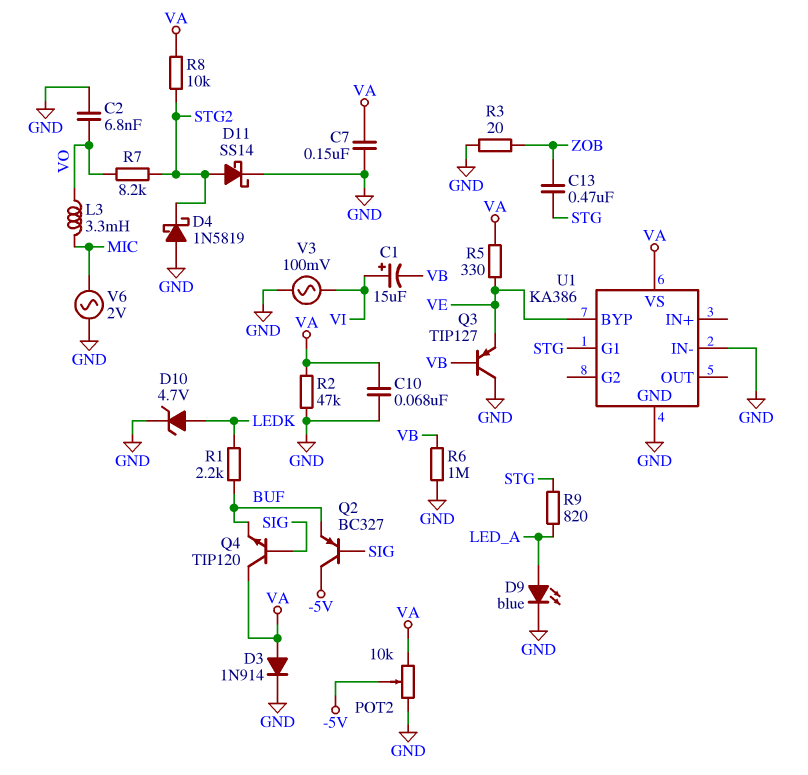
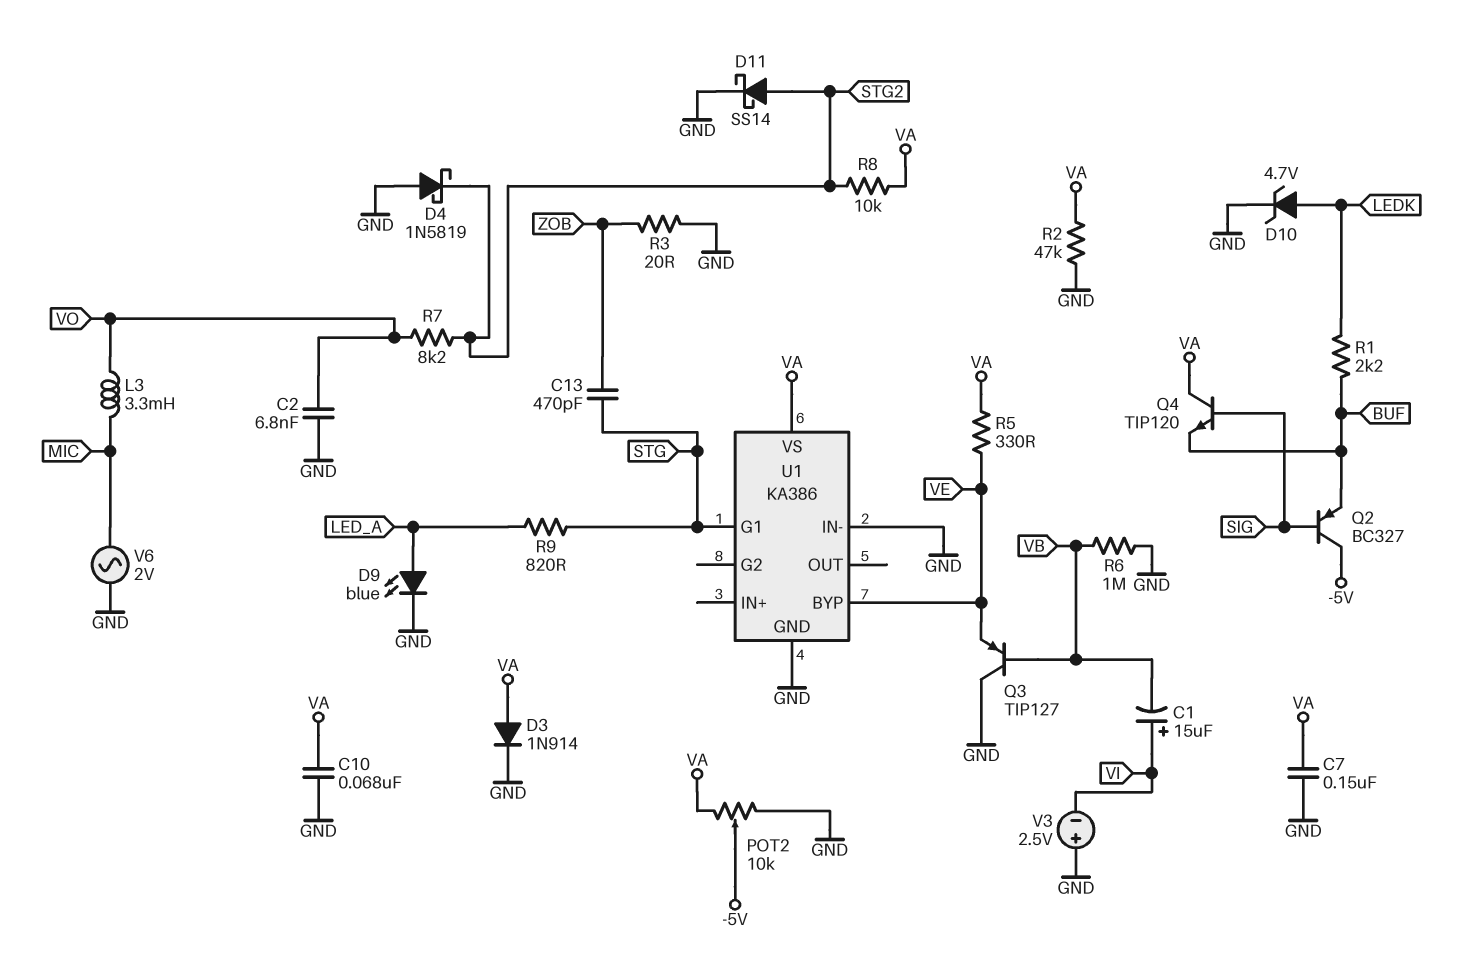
C13: 470nF (STG, ZOB) -> 470pF (STG, ZOB)
V3: AC 100mV (GND, VI) -> 2.5V (plus GND, minus VI)

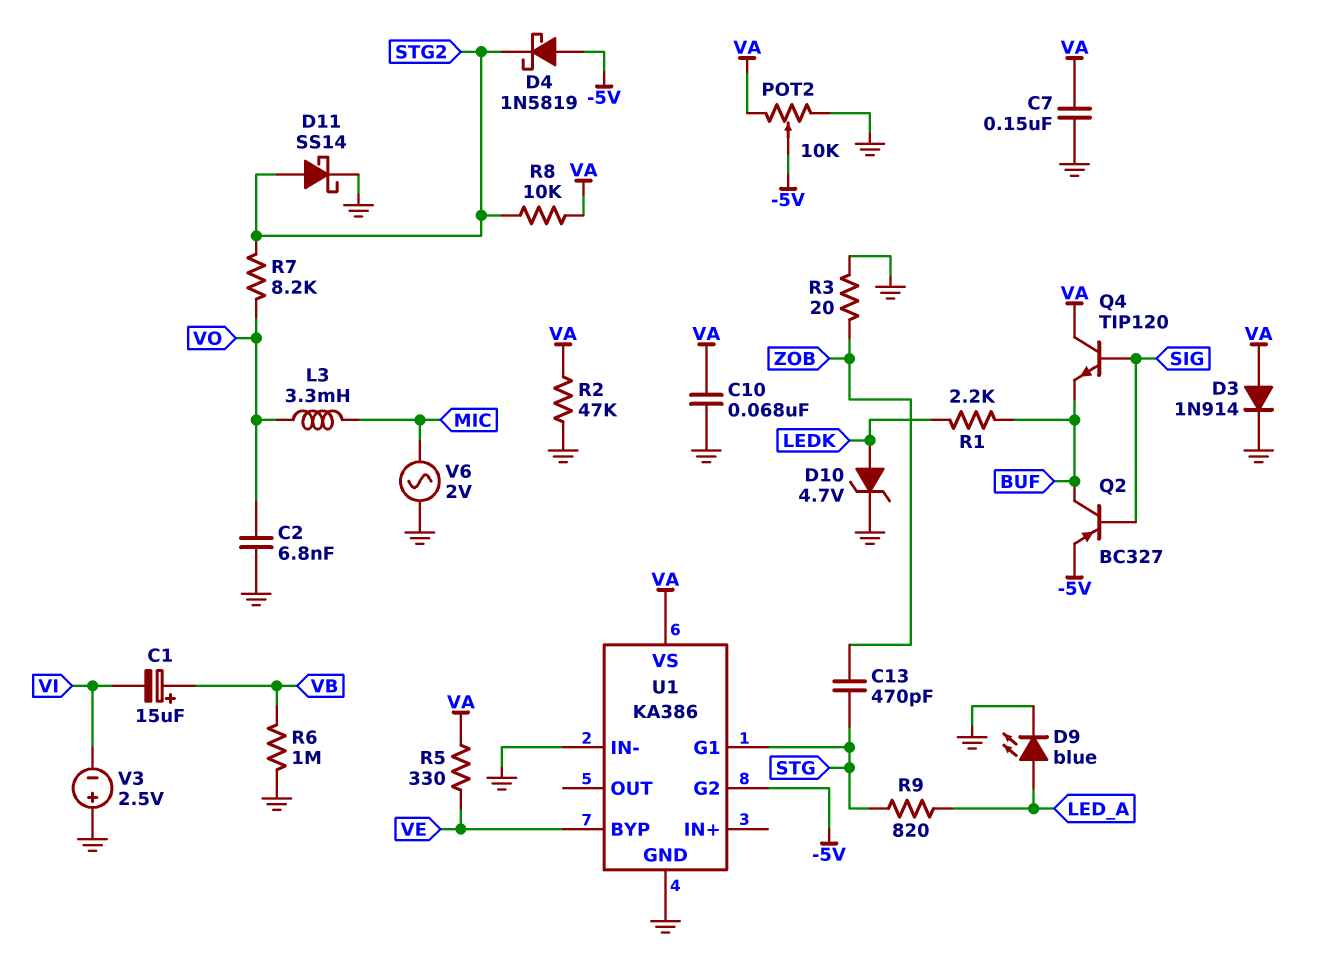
C1: 15uF (plus VI, minus VB) -> 15uF (plus VB, minus VI)
D4: schottky 1N5819 (A GND, K STG2) -> schottky 1N5819 (A -5V, K STG2)
Q2: PNP BC327 (B SIG, C -5V, E BUF) -> PNP BC327 (B SIG, C BUF, E -5V)
Q3: PNP TIP127 (B VB, C GND, E VE) -> none
U1 pin G2: none -> -5V

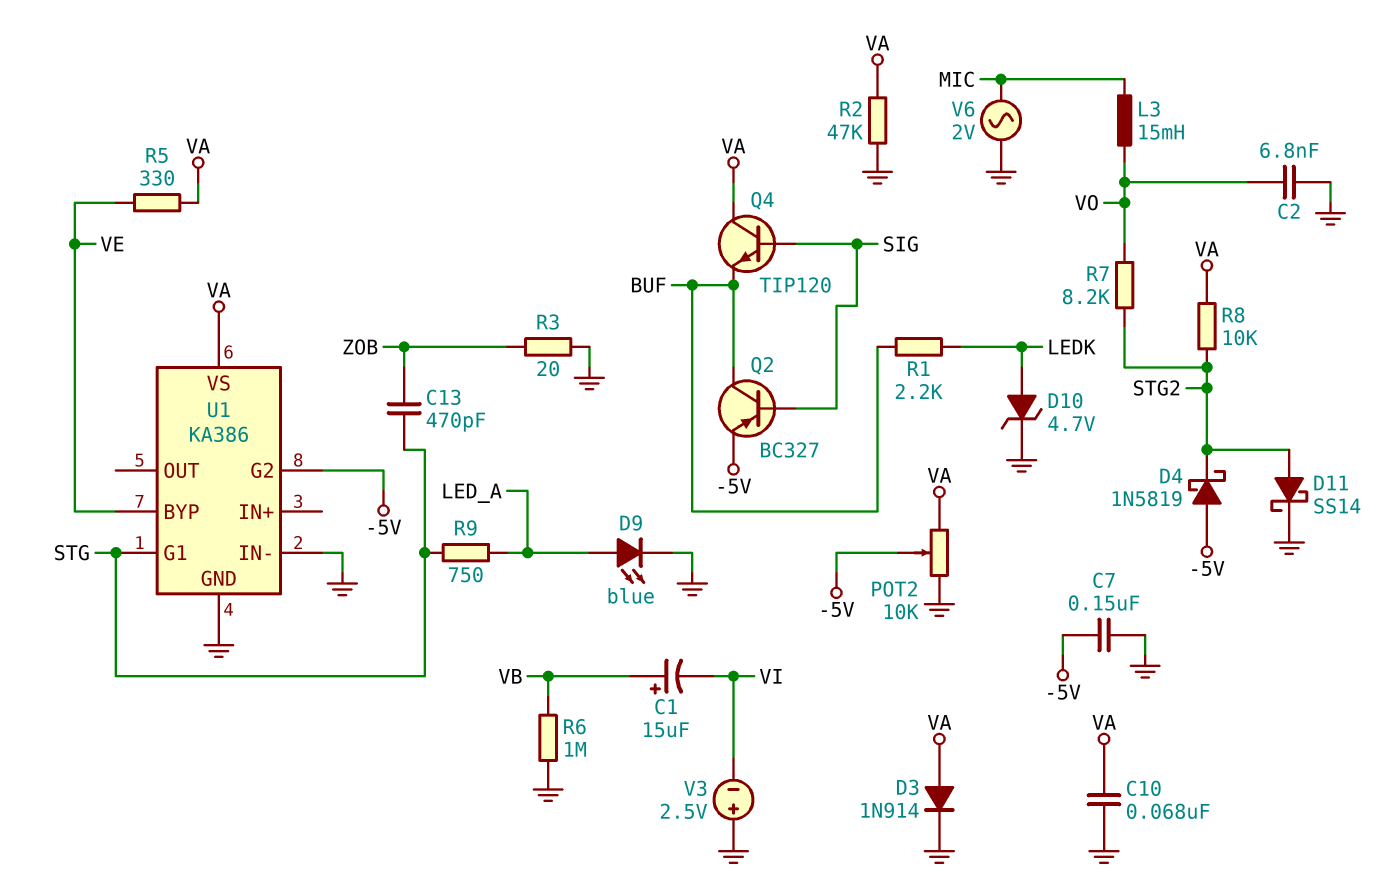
C7: 150nF (GND, VA) -> 150nF (-5V, GND)
L3: 3.3mH (MIC, VO) -> 15mH (MIC, VO)
R9: 820 (LED_A, STG) -> 750 (LED_A, STG)

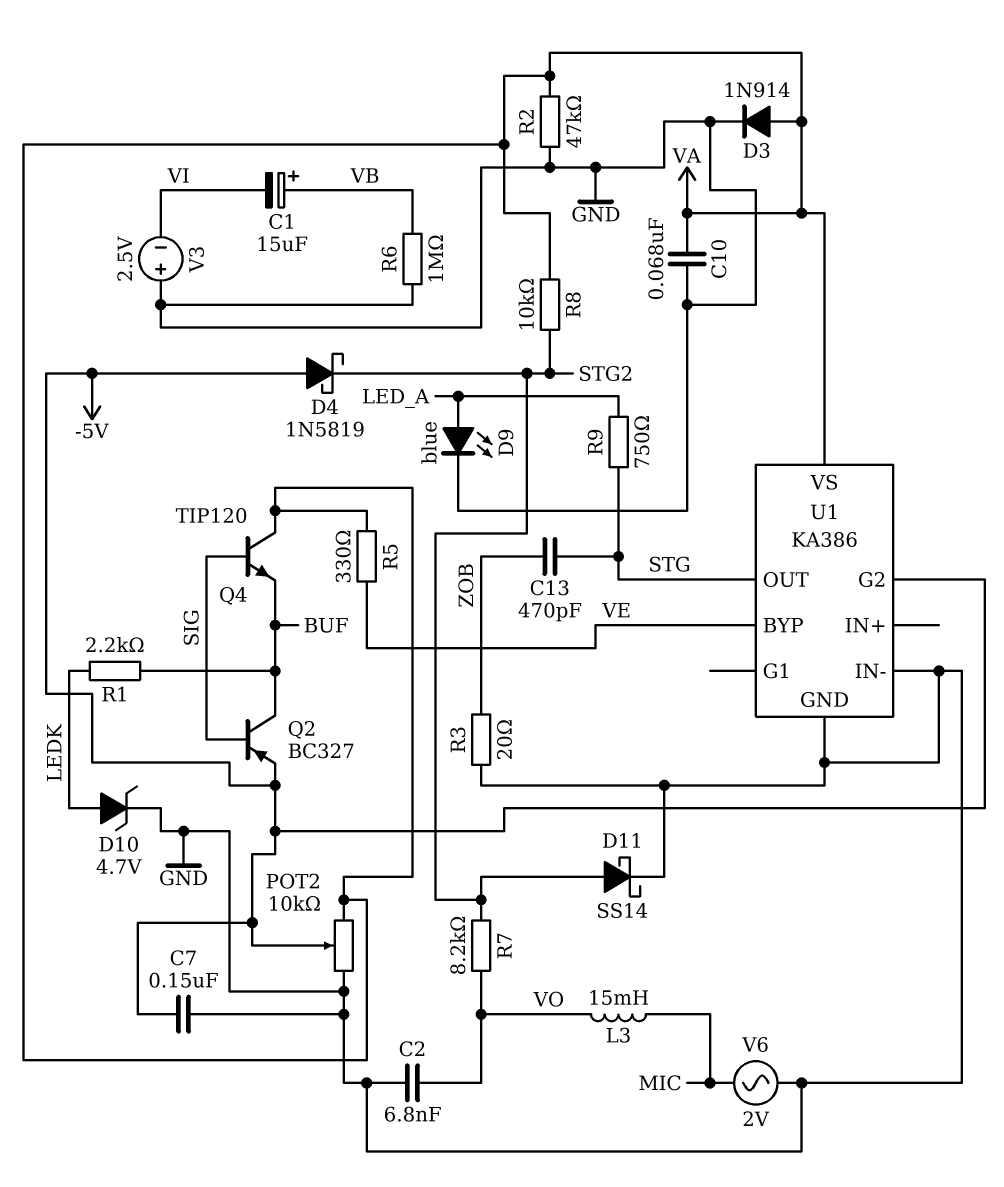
U1 pin G1: STG -> none
U1 pin OUT: none -> STG

